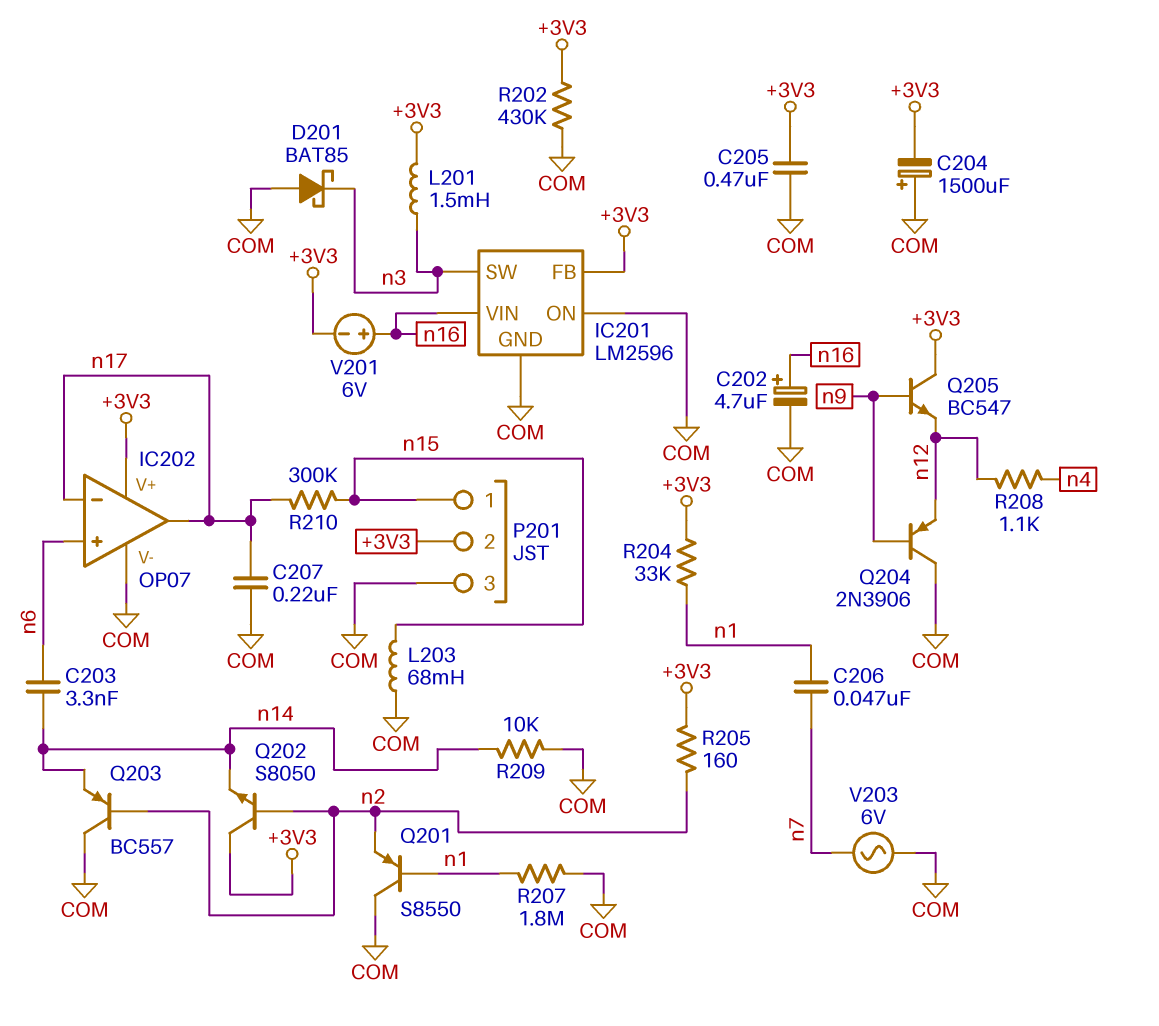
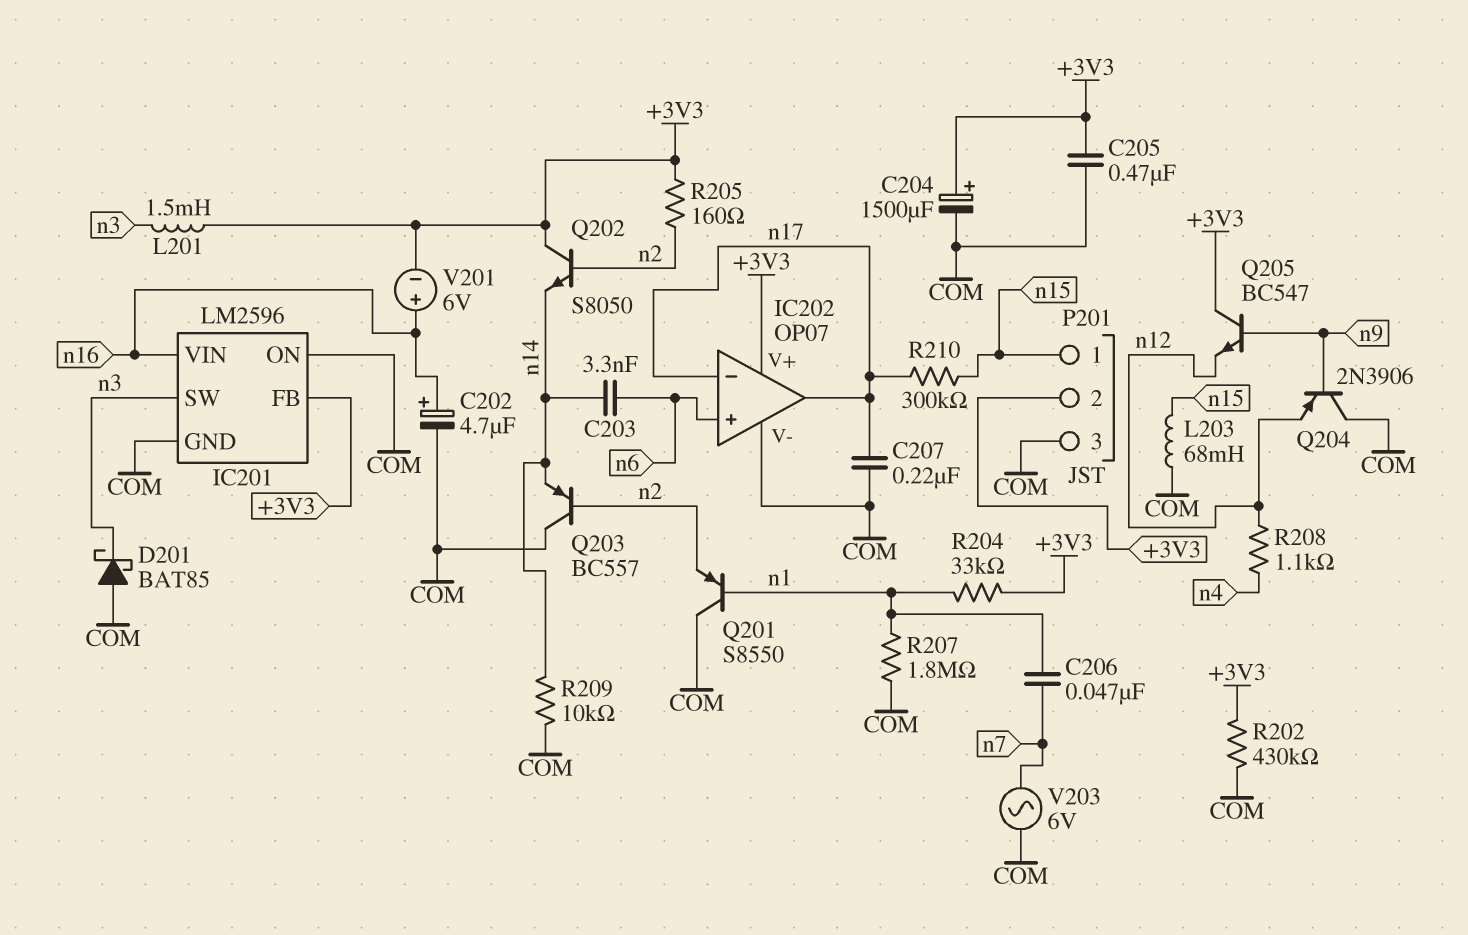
C204: 1500uF (plus COM, minus +3V3) -> 1500uF (plus +3V3, minus COM)

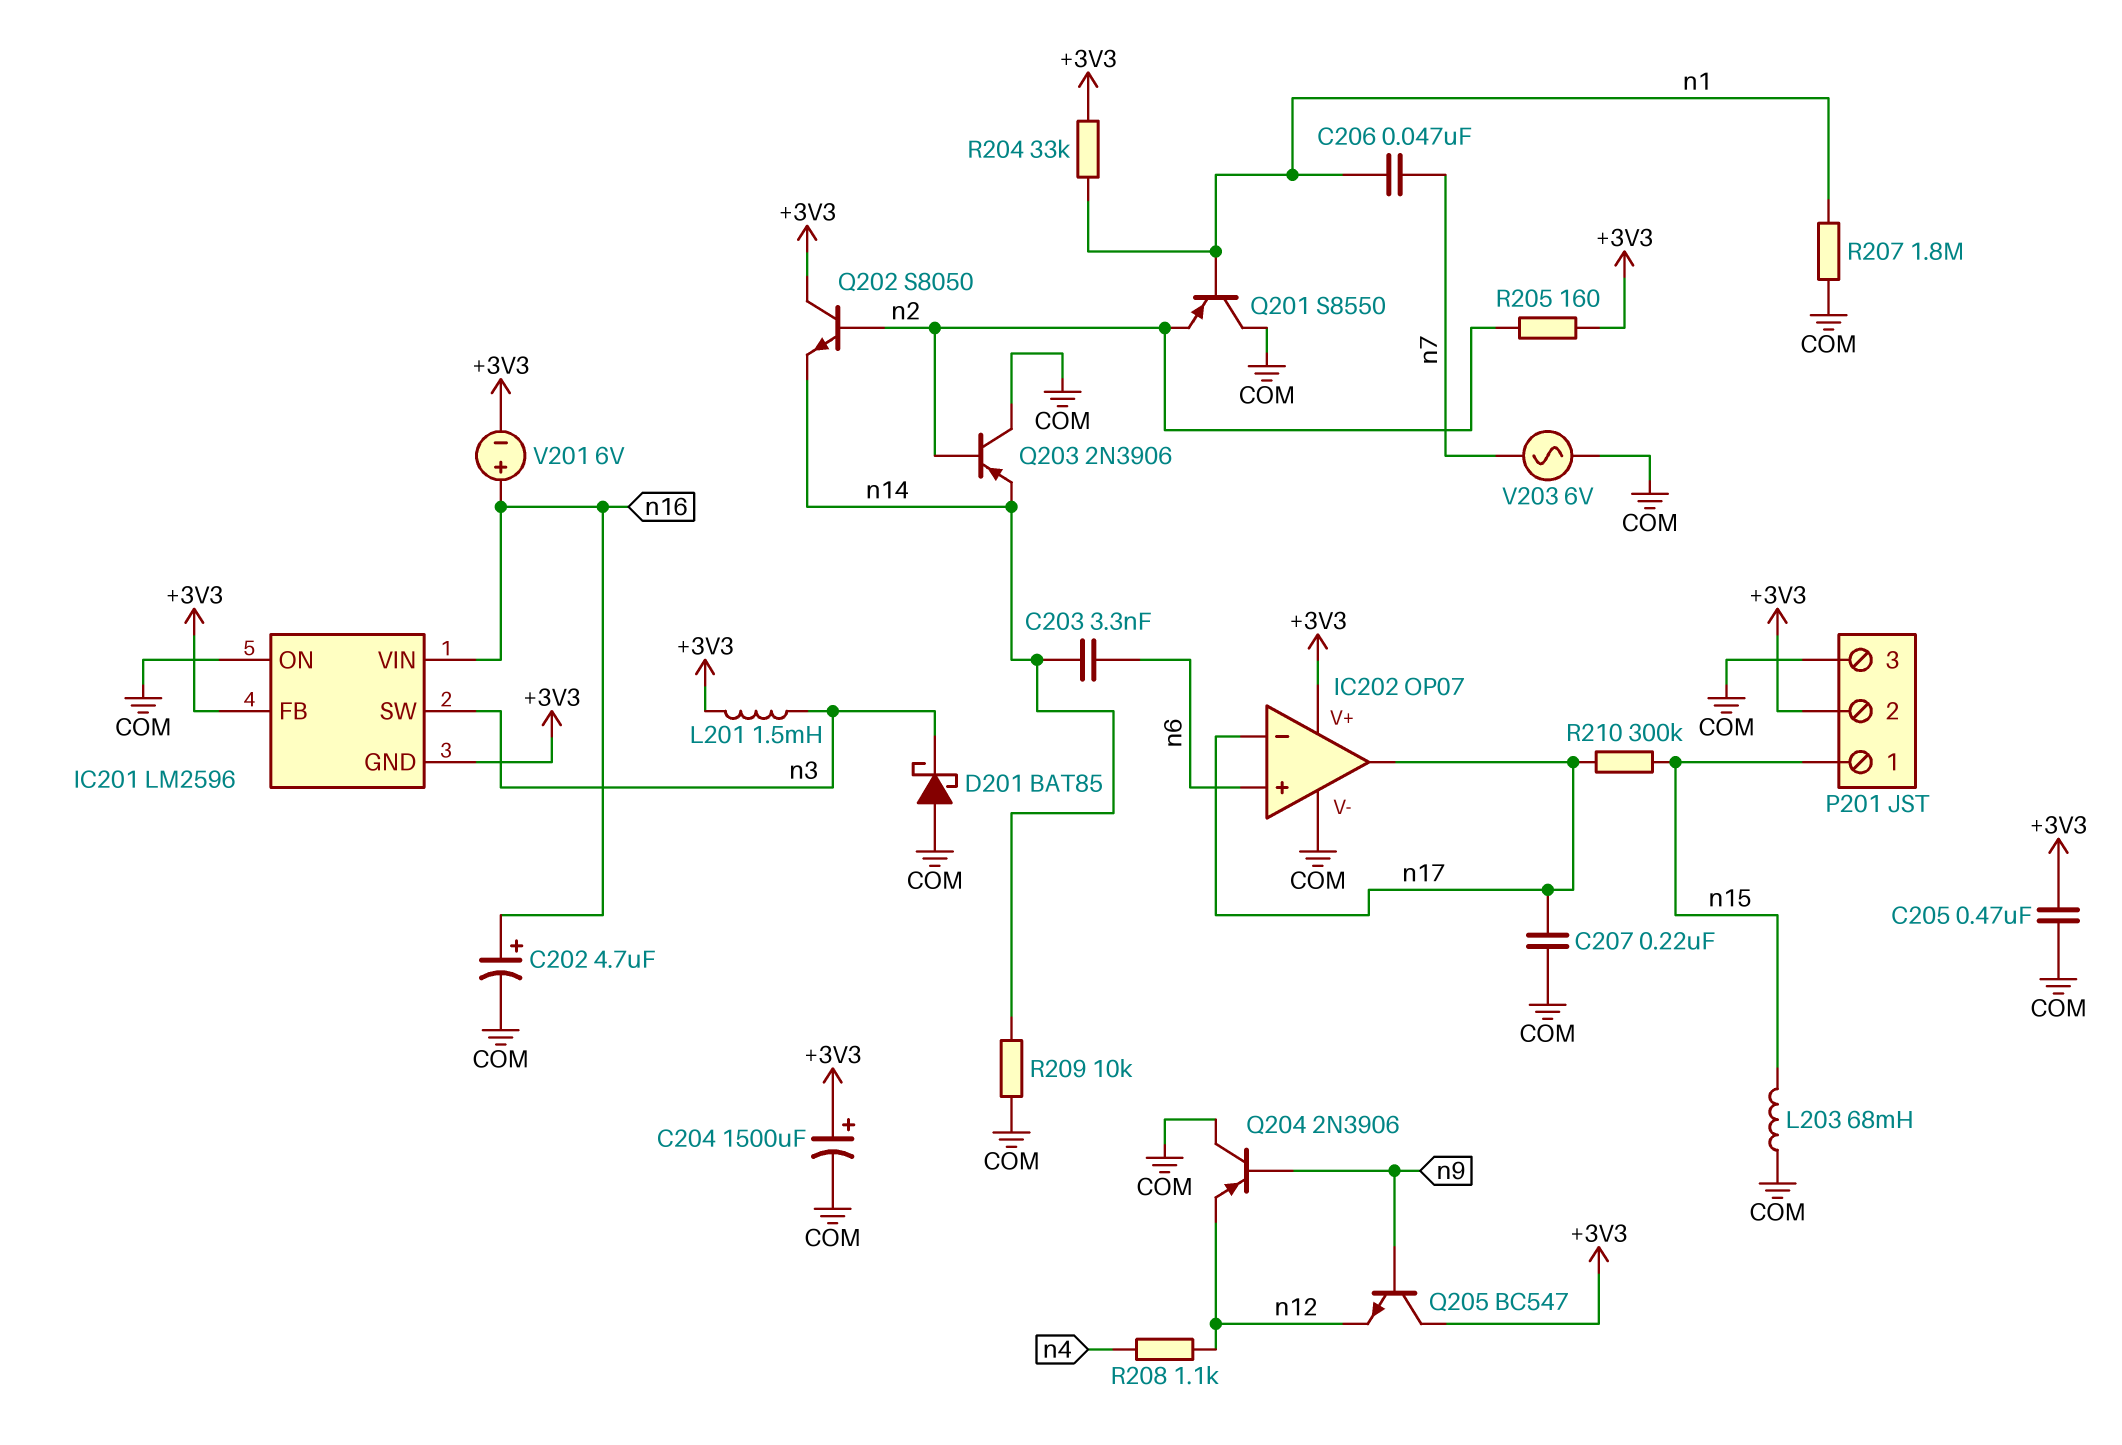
IC201 pin GND: COM -> +3V3
Q203: PNP BC557 (B n2, C COM, E n14) -> PNP 2N3906 (B n2, C COM, E n14)
R202: 430k (+3V3, COM) -> none

